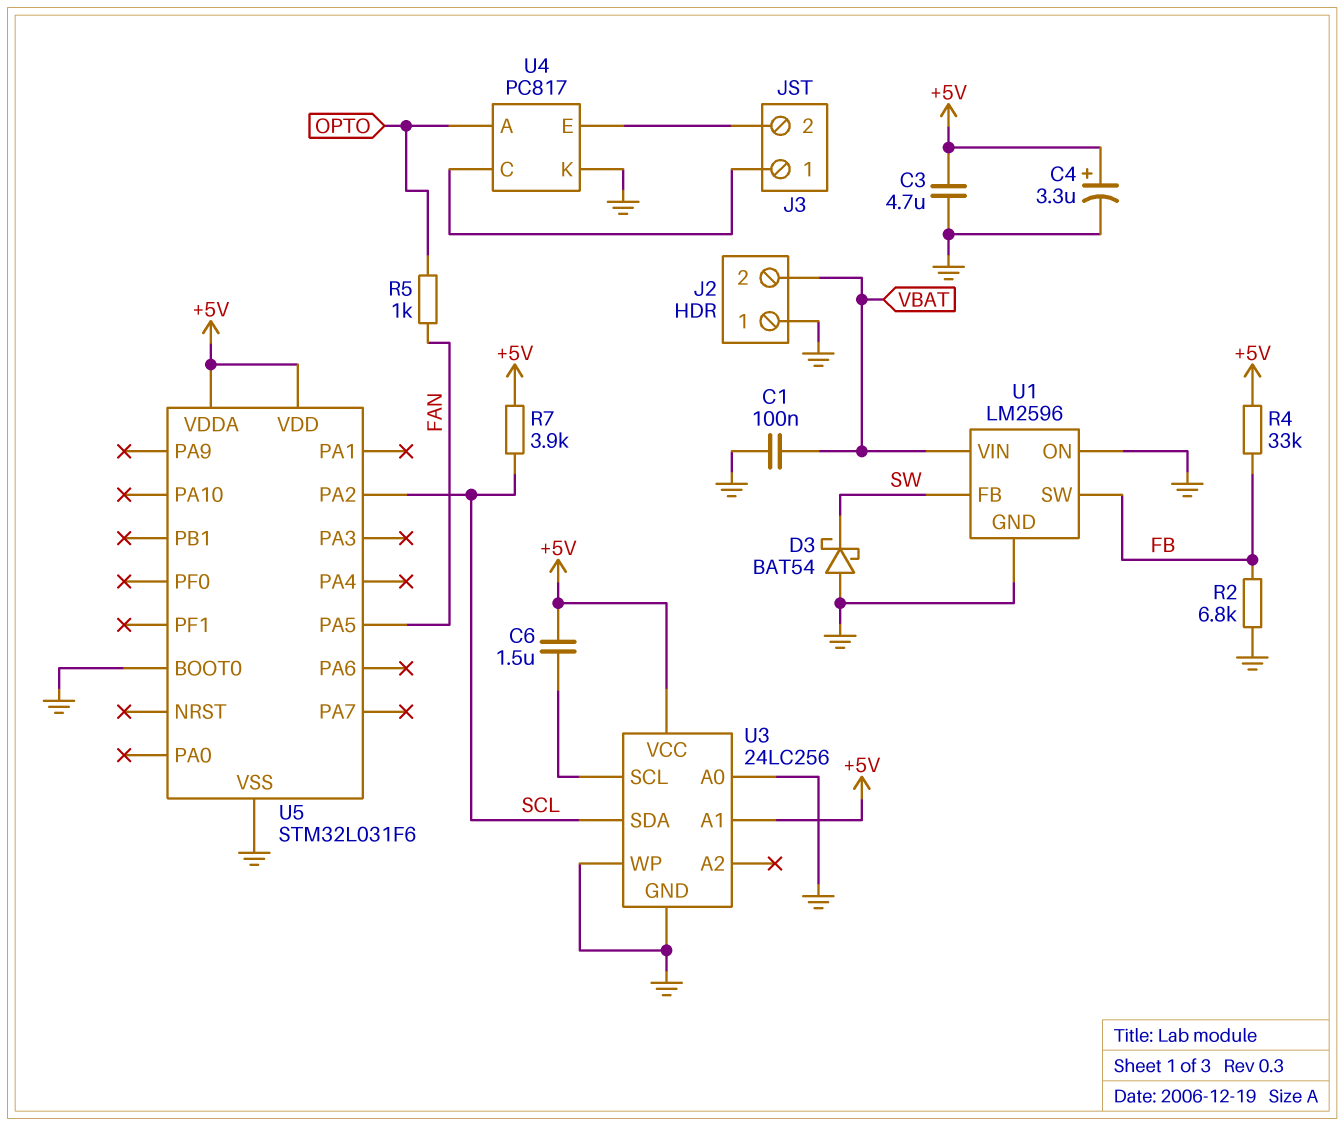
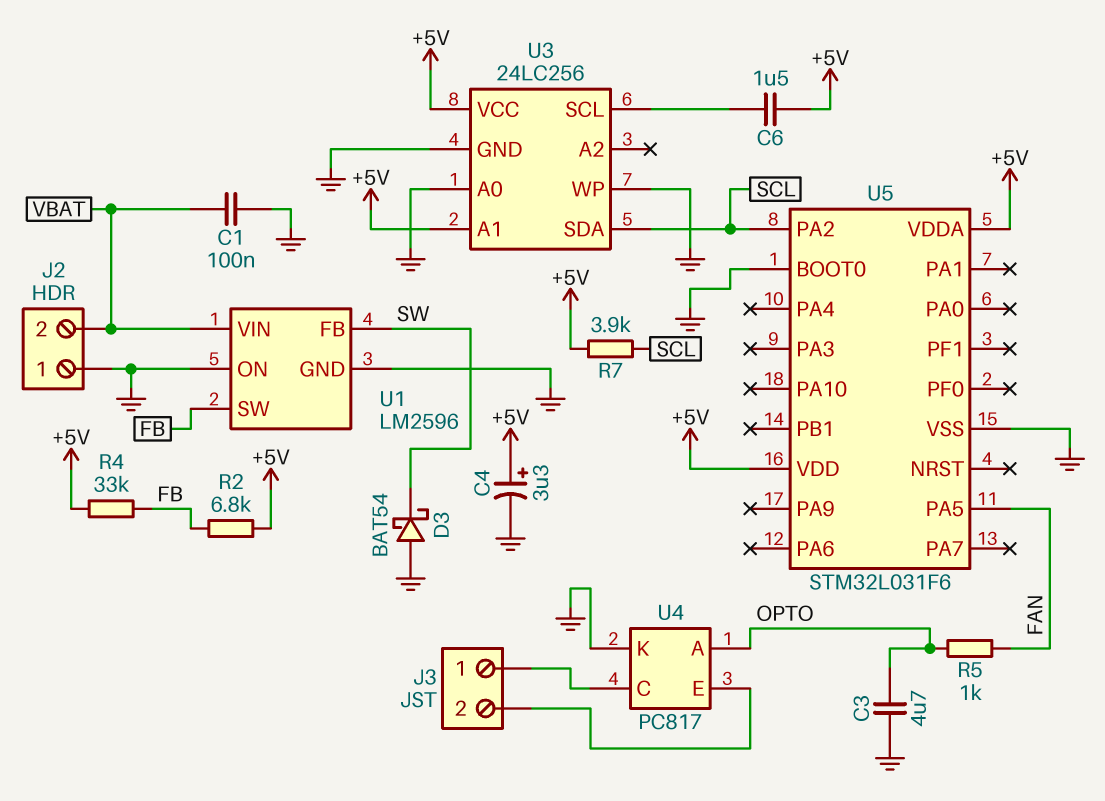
C3: 4.7uF (+5V, GND) -> 4.7uF (GND, OPTO)
R2: 6.8k (FB, GND) -> 6.8k (+5V, FB)

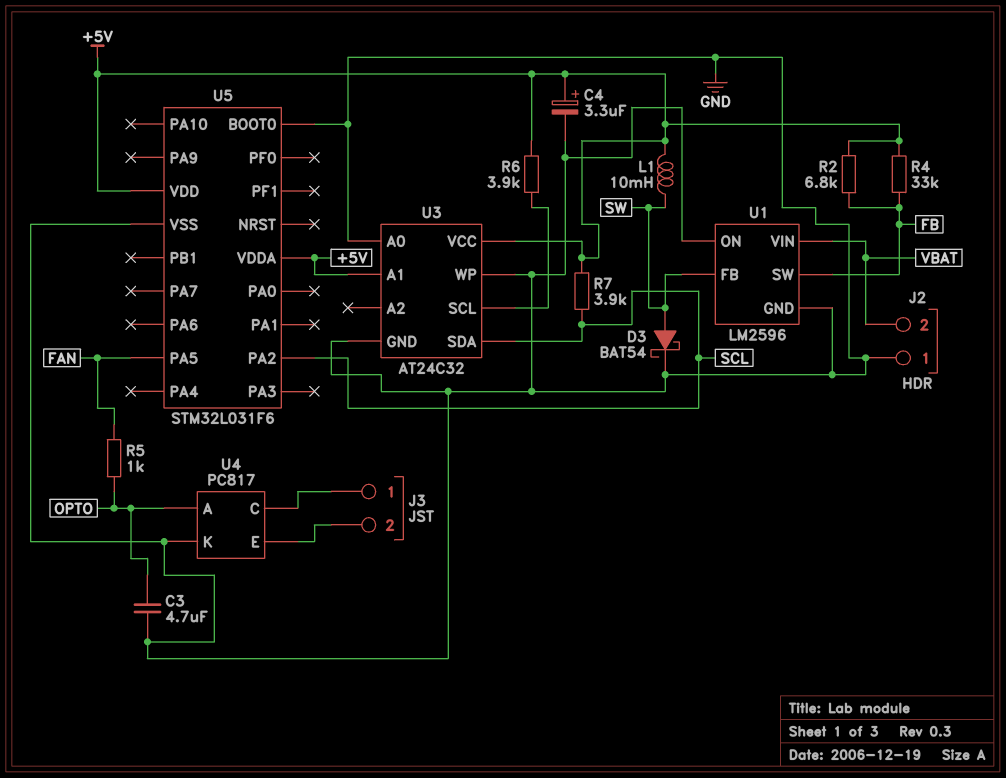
C1: 100nF (GND, VBAT) -> none
C6: 1.5uF (+5V, U3/SCL) -> none
D3: schottky BAT54 (A GND, K SW) -> schottky BAT54 (A SW, K GND)
L1: none -> 10mH (+5V, SW)
R6: none -> 3.9k (+5V, U3/SCL)
U3: 24LC256 -> AT24C32

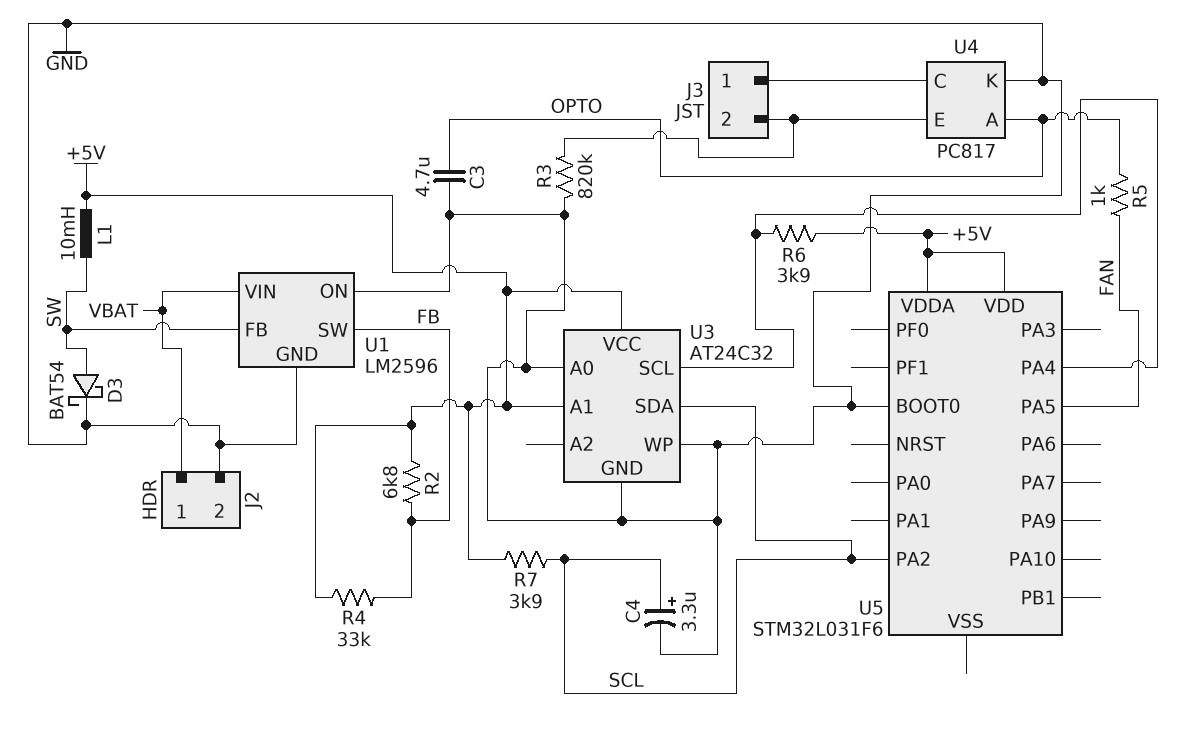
C4: 3.3uF (plus +5V, minus GND) -> 3.3uF (plus SCL, minus GND)
J2 pin 1: GND -> VBAT
J2 pin 2: VBAT -> GND
R3: none -> 820k (GND, J3/2)
U5 pin PA4: none -> U3/SCL
U5 pin VSS: GND -> none

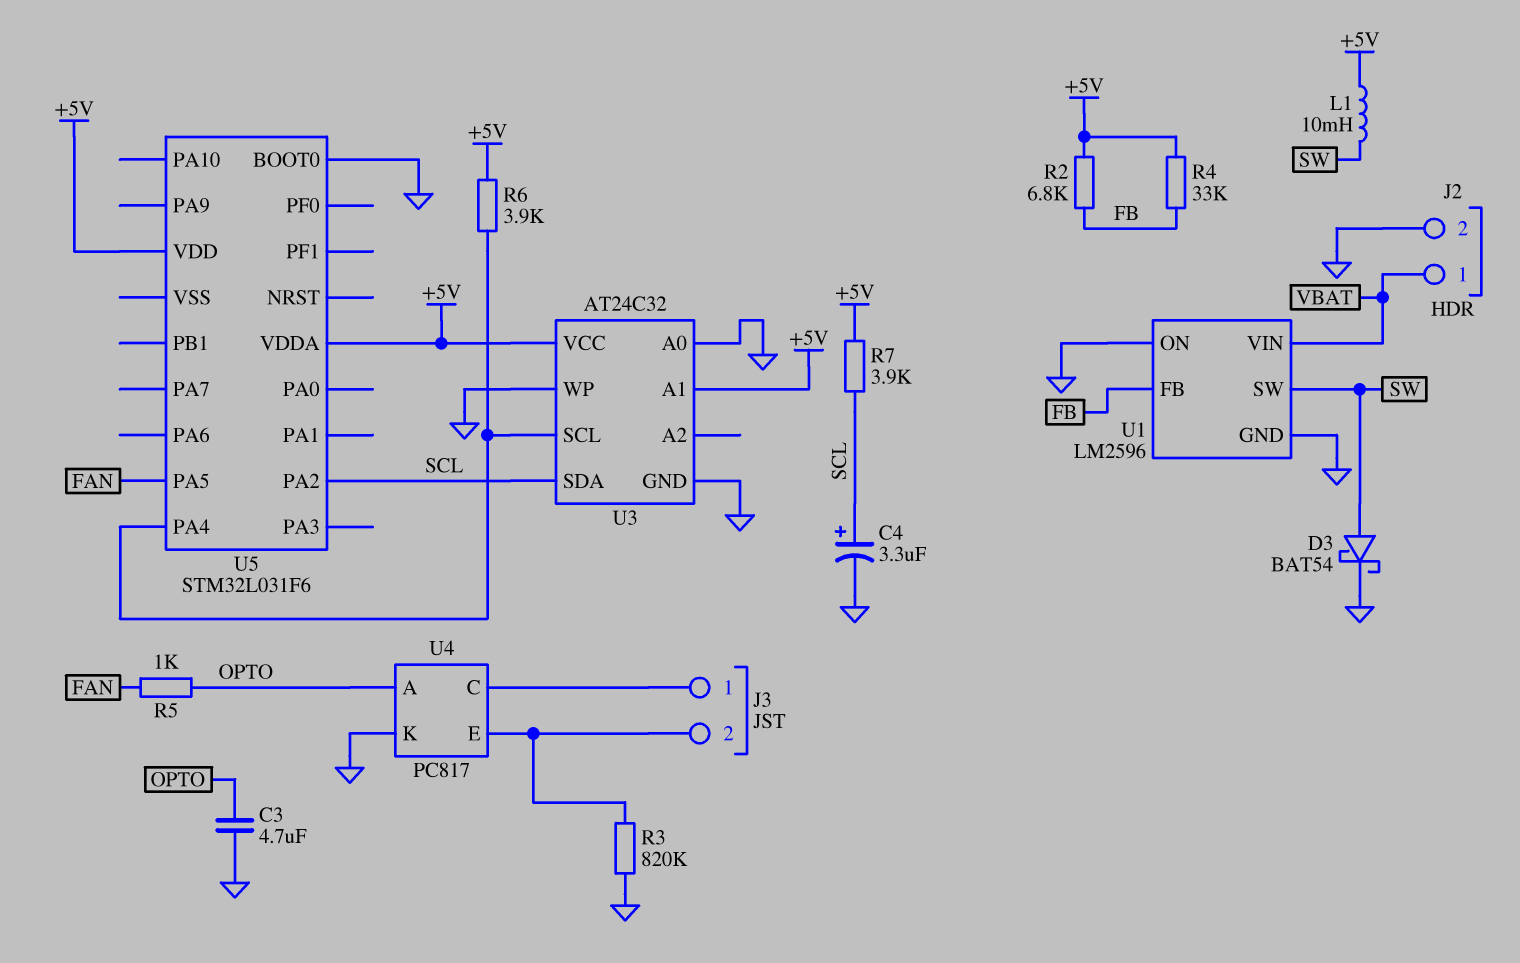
U1 pin FB: SW -> FB
U1 pin SW: FB -> SW

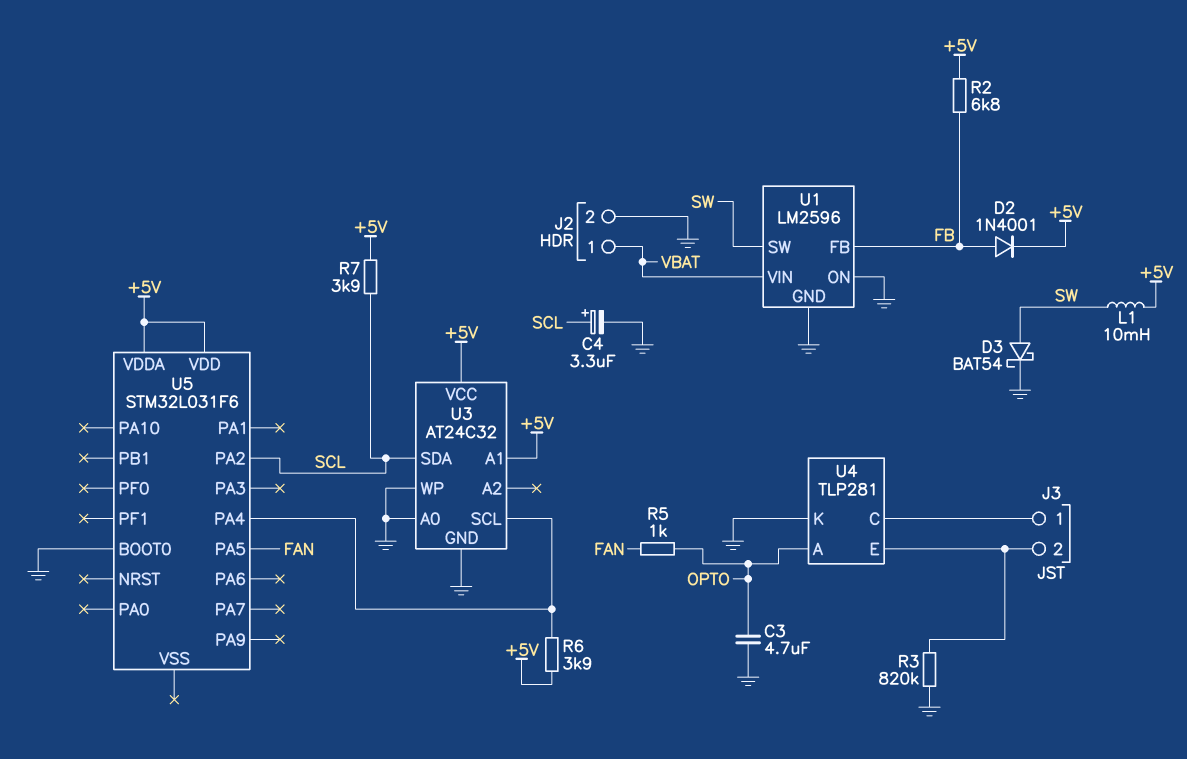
D2: none -> diode 1N4001 (A FB, K +5V)
R4: 33k (+5V, FB) -> none
U4: PC817 -> TLP281

